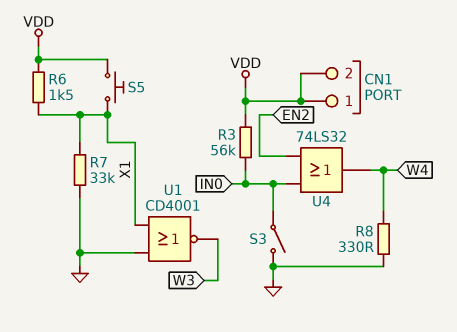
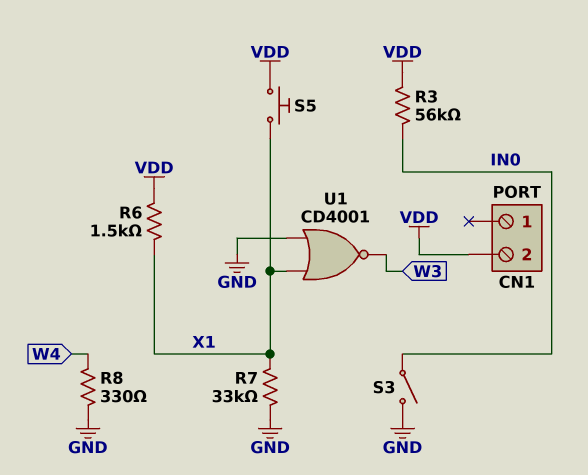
CN1 pin 1: VDD -> none
U4: OR 74LS32 (in EN2, in IN0, out W4) -> none

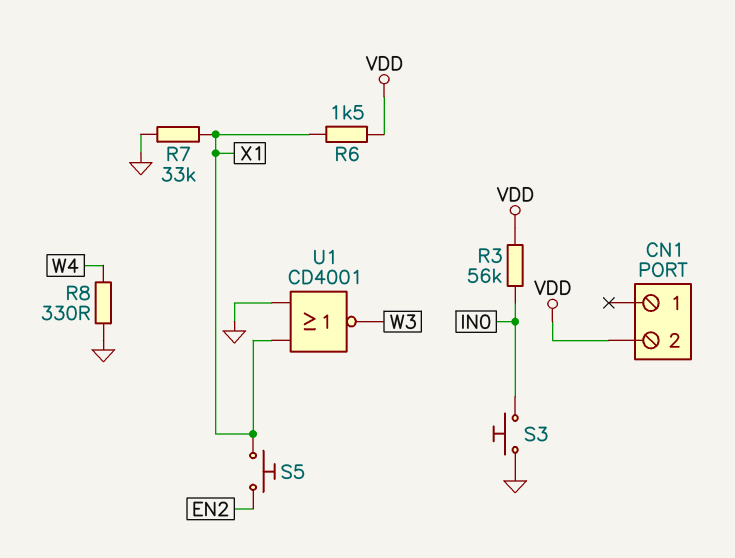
S3: switch (GND, IN0) -> button (GND, IN0)
S5: button (VDD, X1) -> button (EN2, X1)

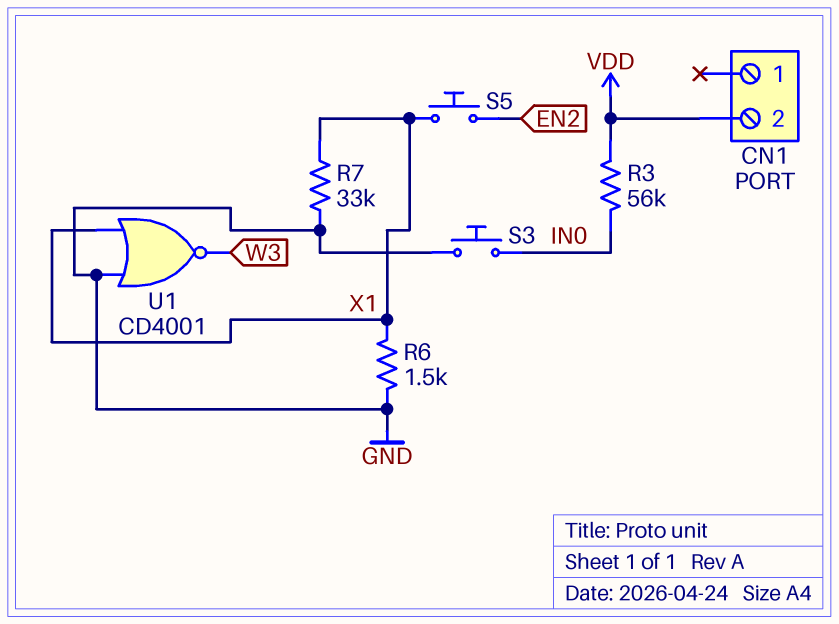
R6: 1.5k (VDD, X1) -> 1.5k (GND, X1)
R8: 330 (GND, W4) -> none

